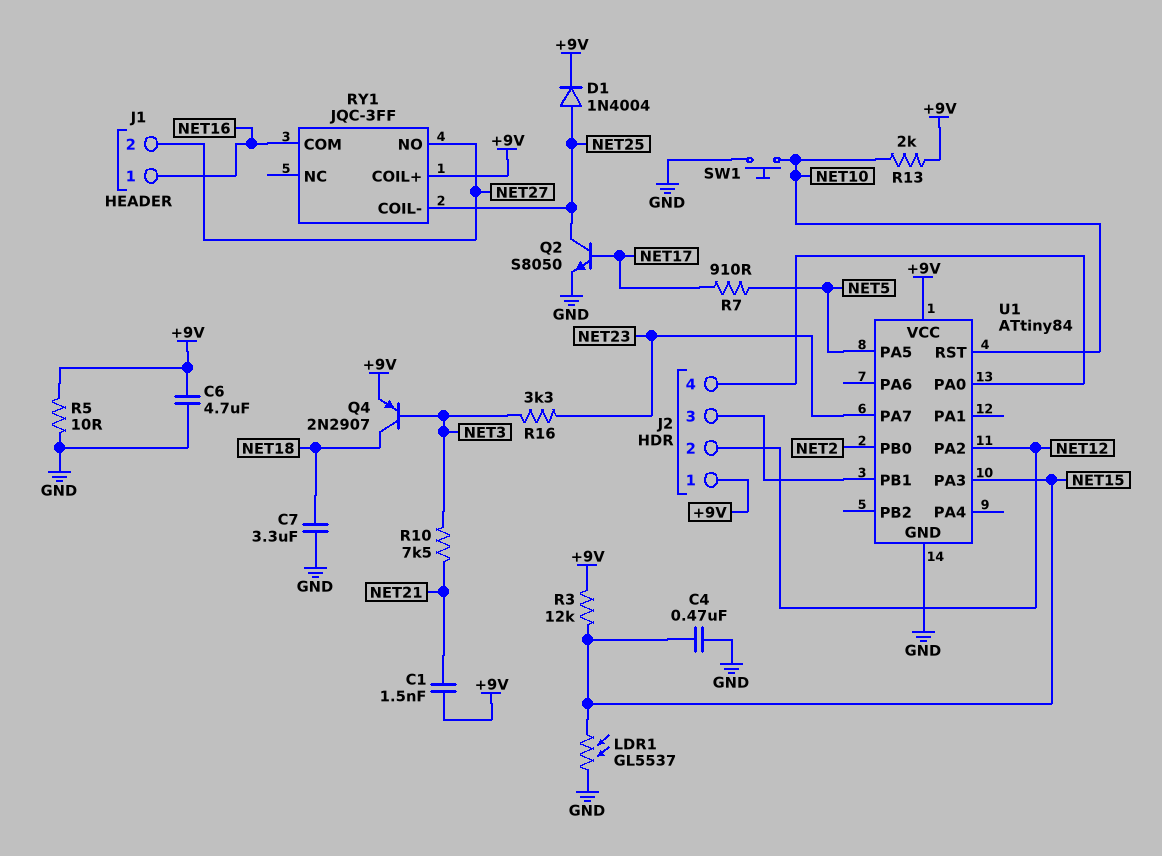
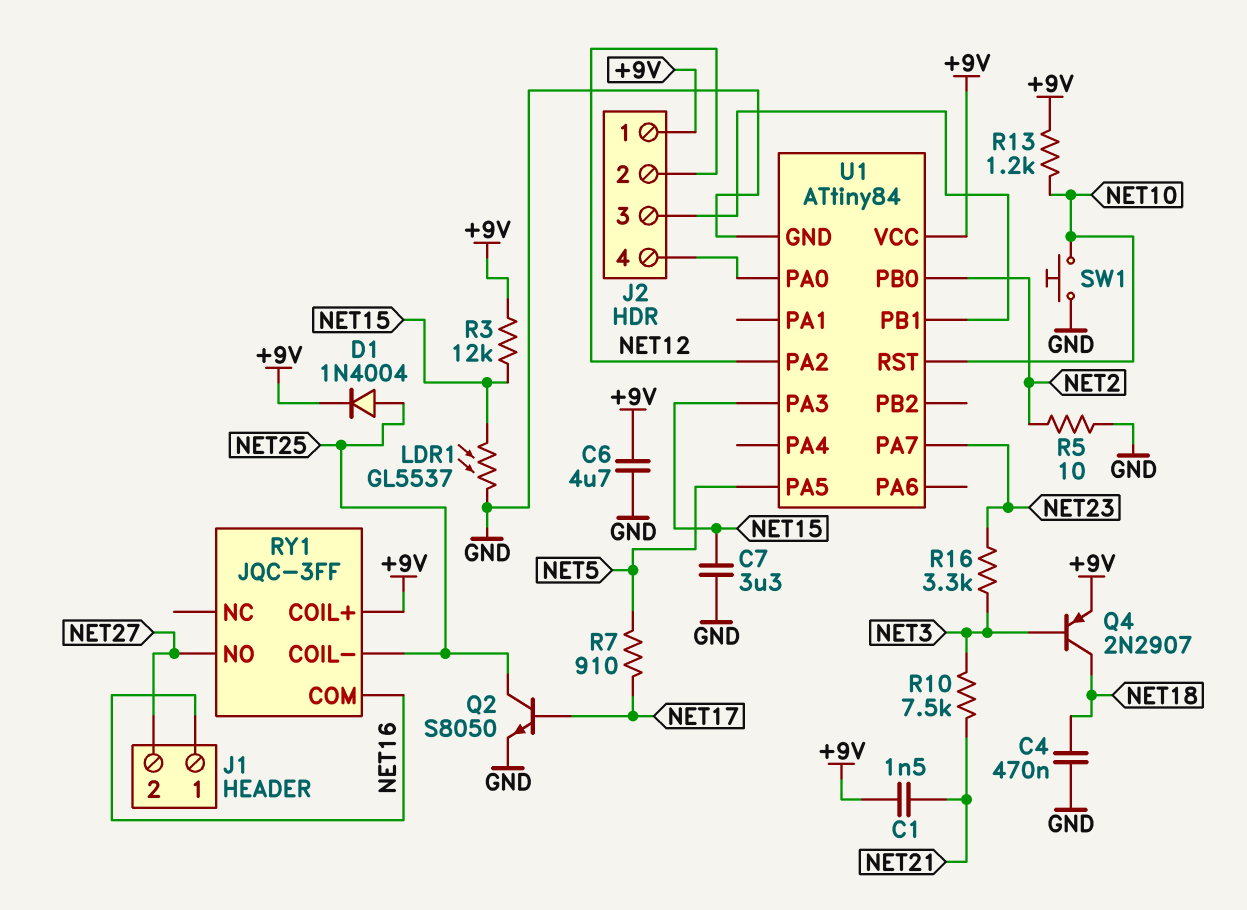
C4: 470nF (GND, NET15) -> 470nF (GND, NET18)
C7: 3.3uF (GND, NET18) -> 3.3uF (GND, NET15)
R5: 10 (+9V, GND) -> 10 (GND, NET2)
R13: 2k (+9V, NET10) -> 1.2k (+9V, NET10)

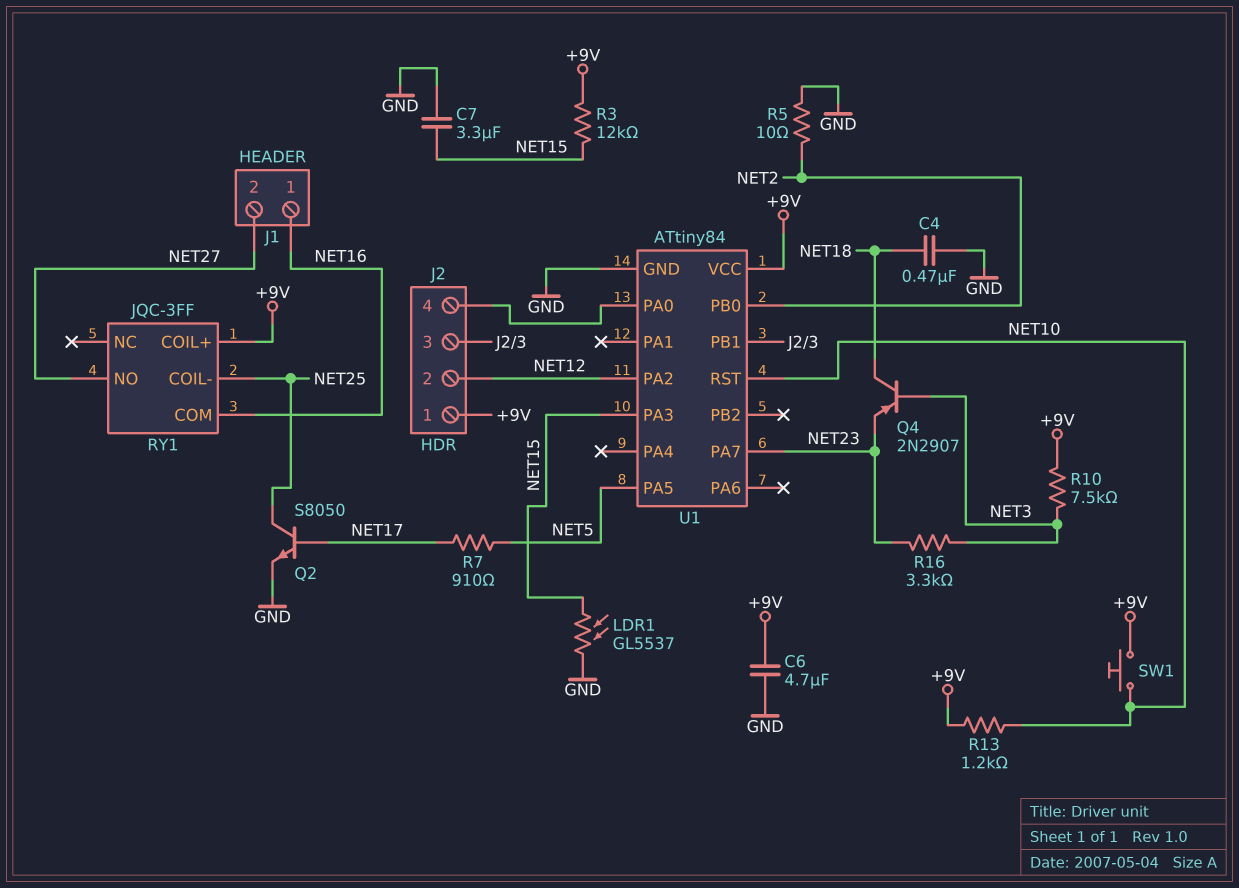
C1: 1.5nF (+9V, NET21) -> none
D1: diode 1N4004 (A NET25, K +9V) -> none
Q4: PNP 2N2907 (B NET3, C NET18, E +9V) -> PNP 2N2907 (B NET3, C NET18, E NET23)
R10: 7.5k (NET3, NET21) -> 7.5k (+9V, NET3)
SW1: button (GND, NET10) -> button (+9V, NET10)

